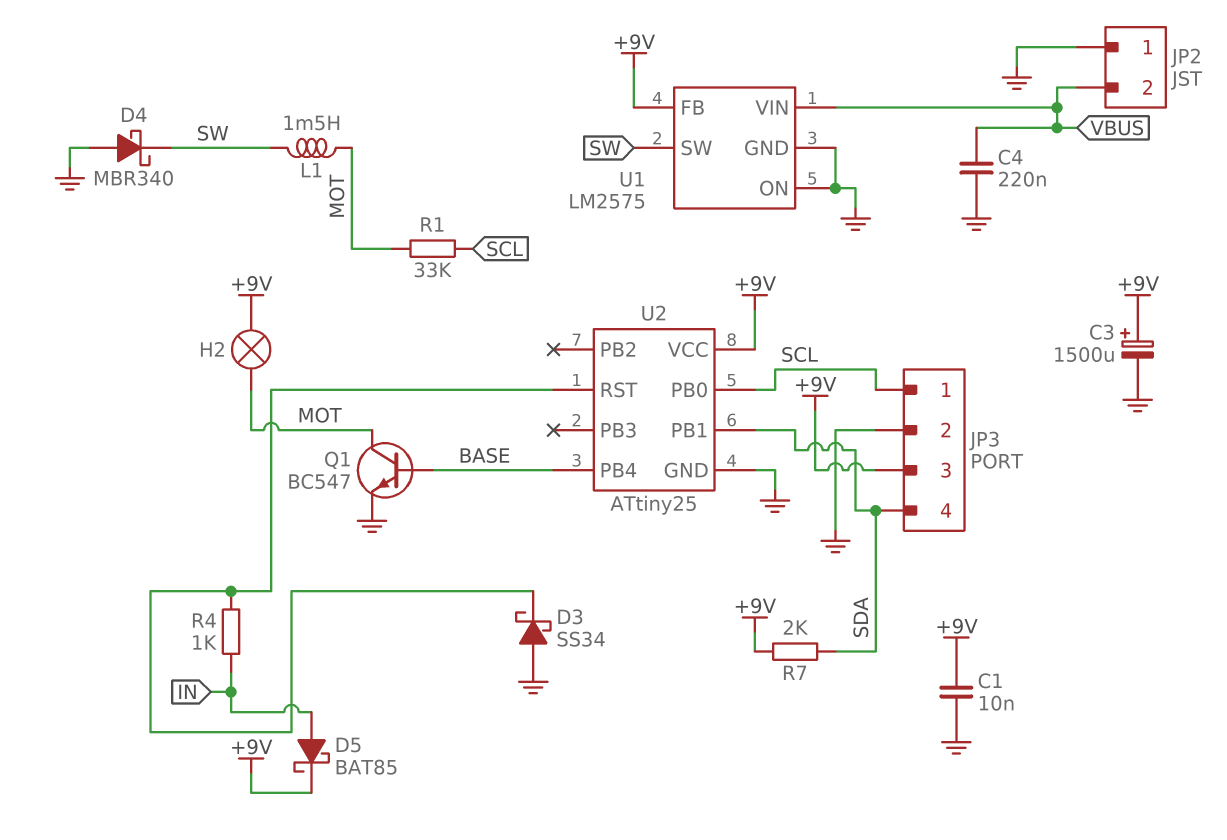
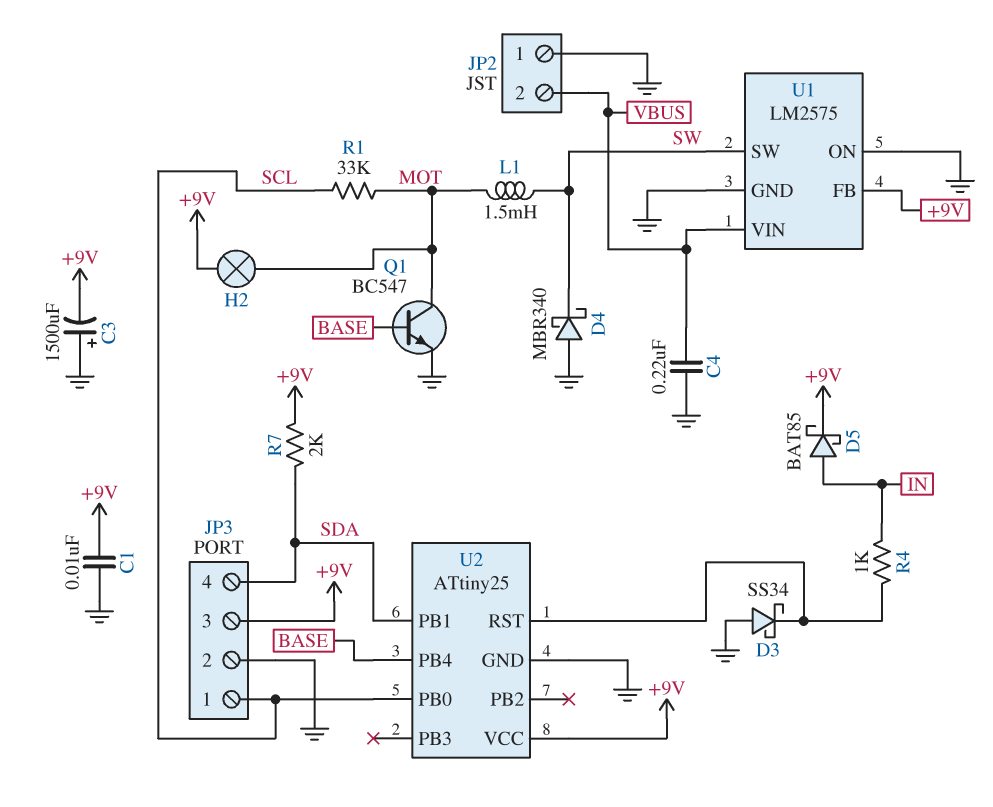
C3: 1500uF (plus +9V, minus GND) -> 1500uF (plus GND, minus +9V)

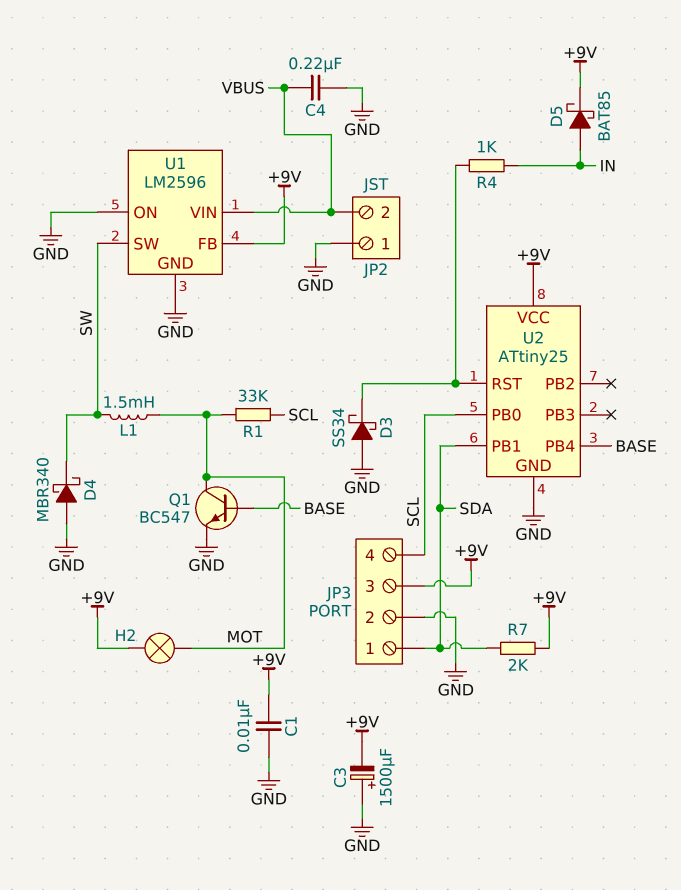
JP3 pin 1: SCL -> SDA
JP3 pin 4: SDA -> SCL
U1: LM2575 -> LM2596

